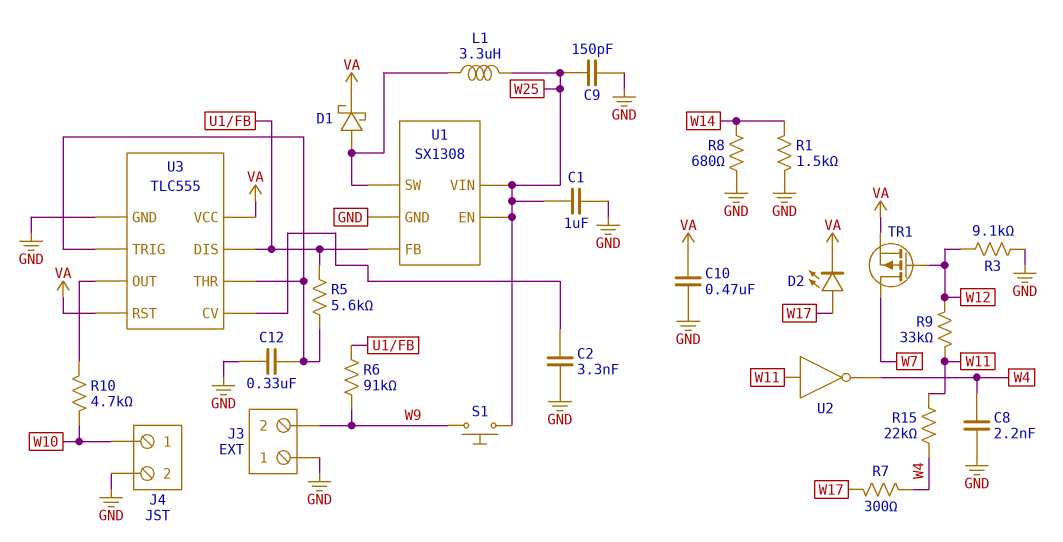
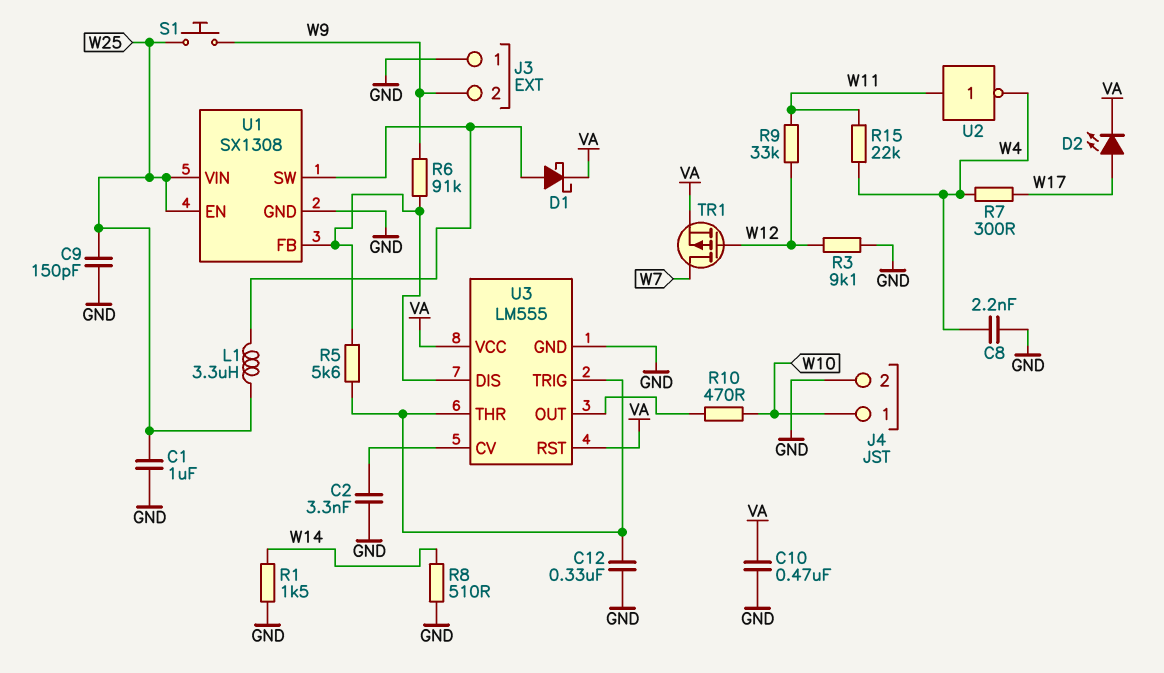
R8: 680 (GND, W14) -> 510 (GND, W14)
R10: 4.7k (U3/OUT, W10) -> 470 (U3/OUT, W10)
U3: TLC555 -> LM555

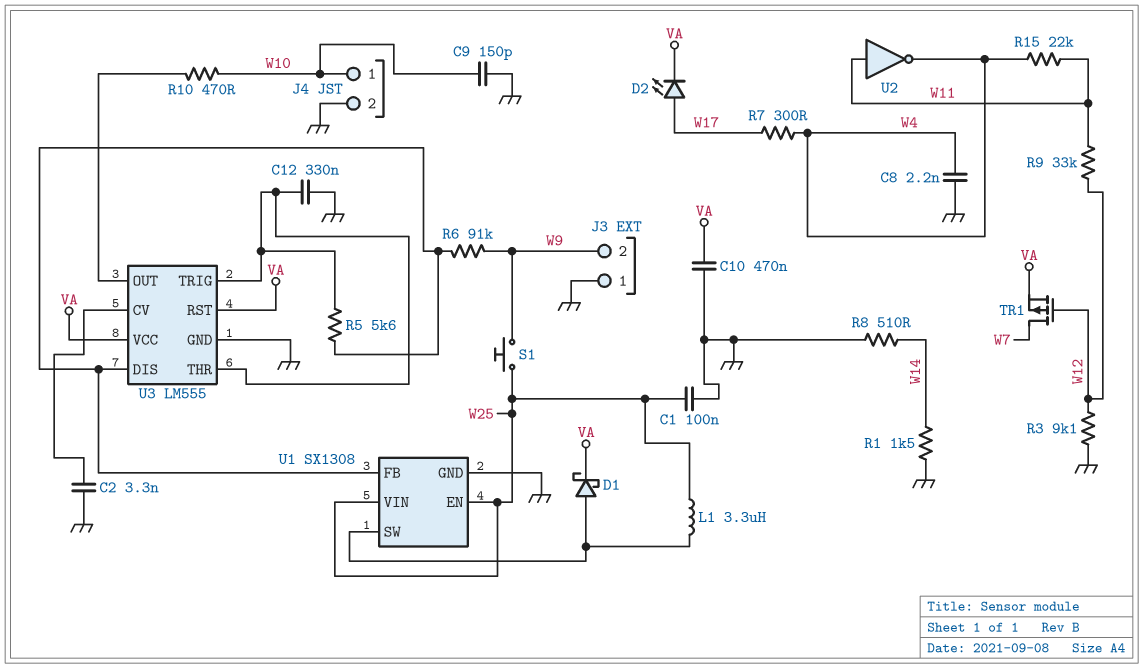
C1: 1uF (GND, W25) -> 100nF (GND, W25)
C9: 150pF (GND, W25) -> 150pF (GND, W10)

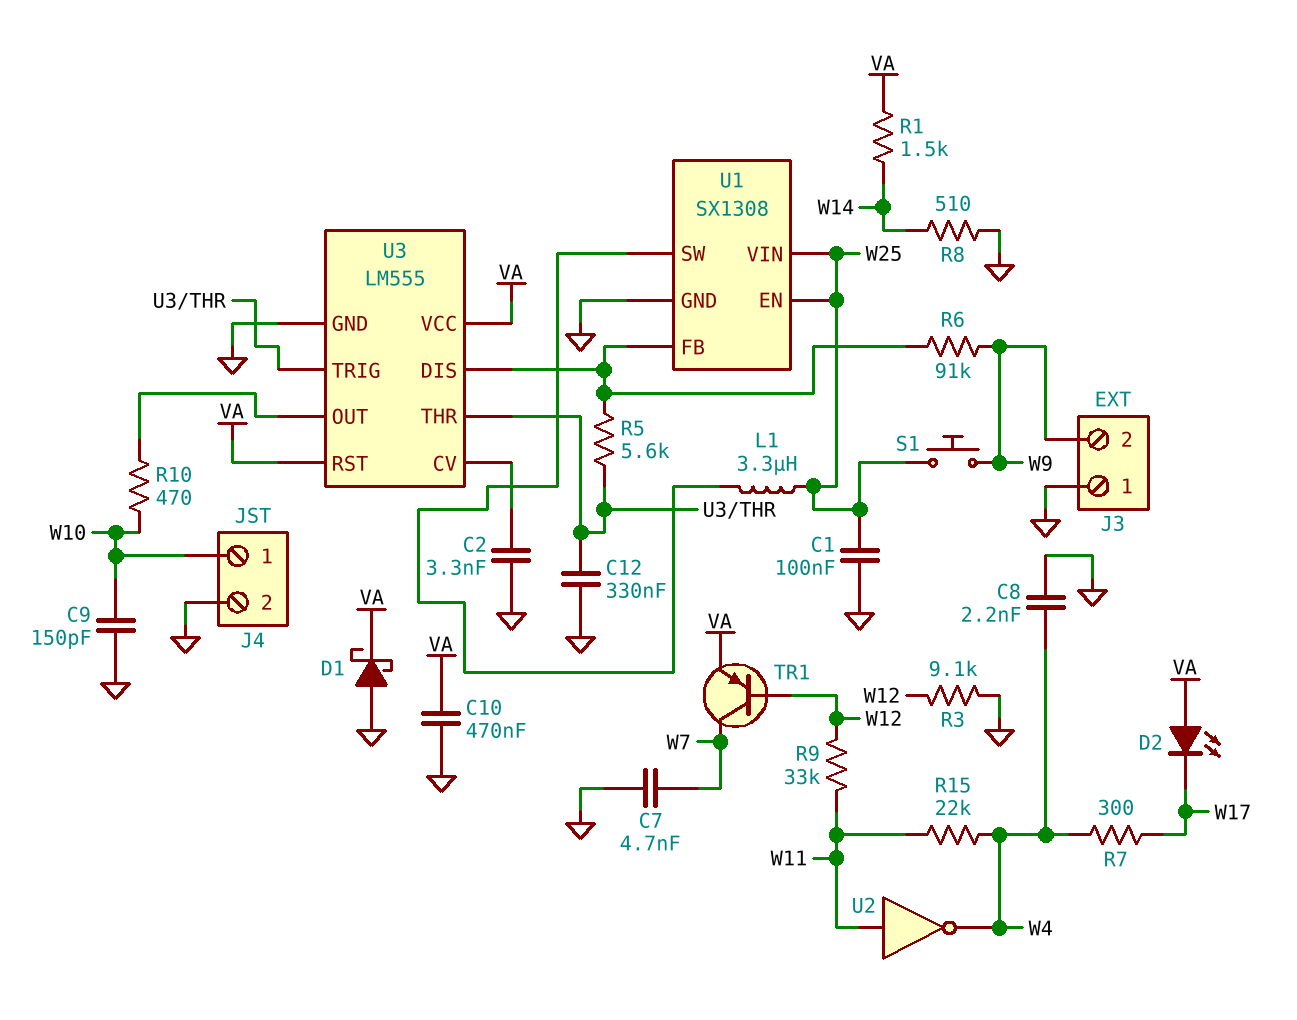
C7: none -> 4.7nF (GND, W7)
D1: schottky (A U1/SW, K VA) -> schottky (A GND, K VA)
D2: LED (A W17, K VA) -> LED (A VA, K W17)
R1: 1.5k (GND, W14) -> 1.5k (VA, W14)
TR1: PMOS (G W12, D W7, S VA) -> PNP (B W12, C W7, E VA)

